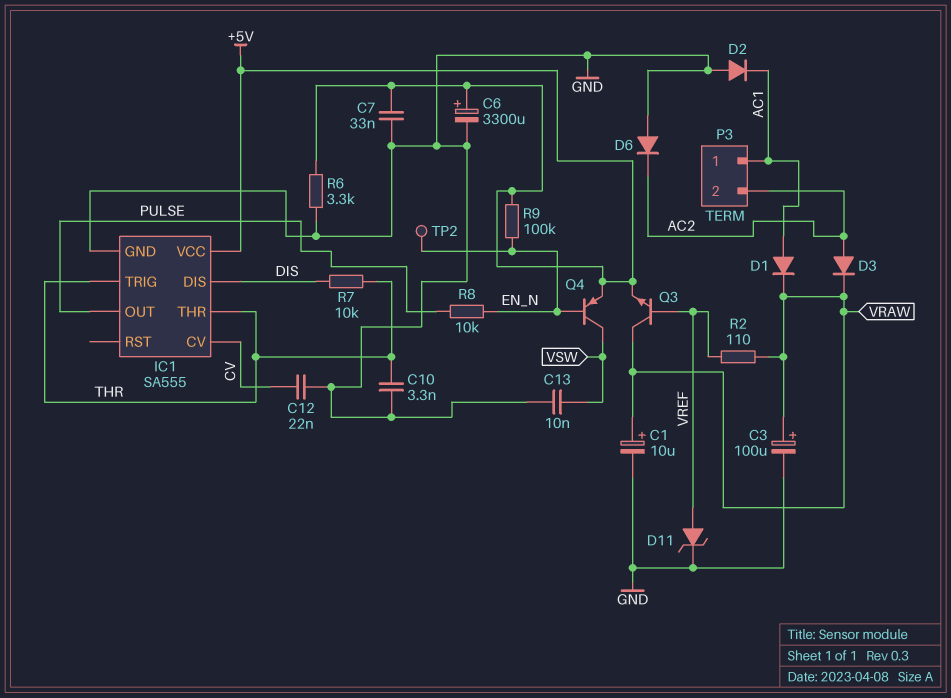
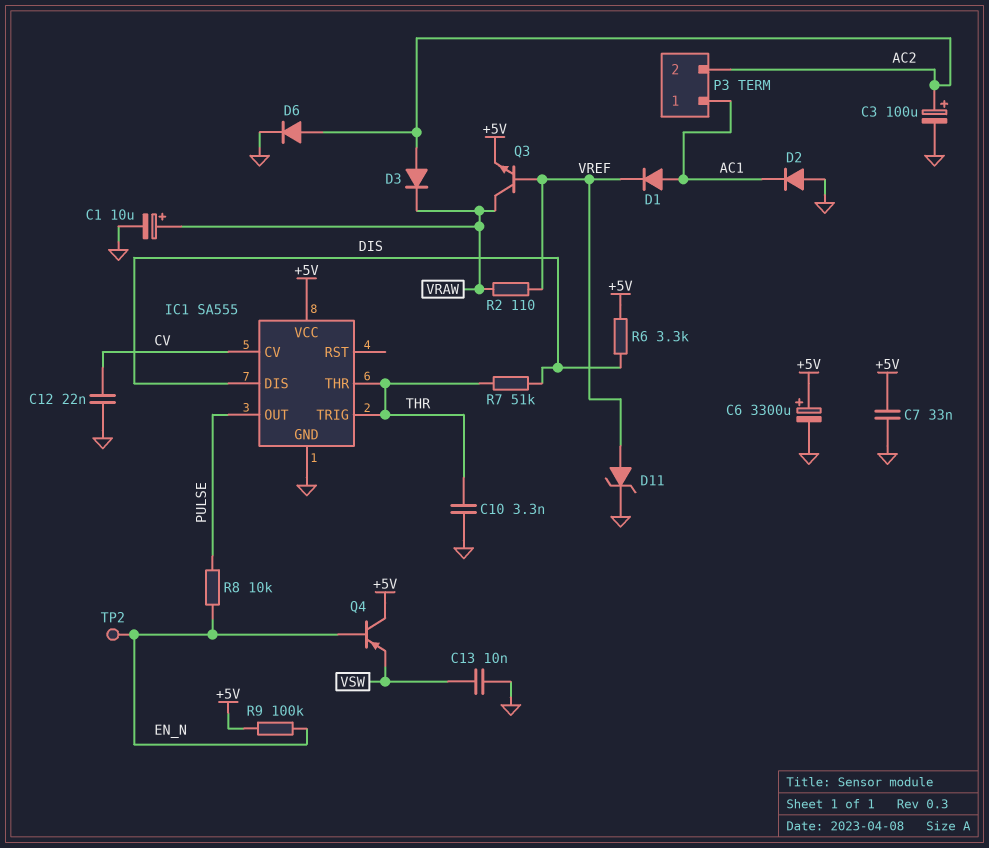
C3: 100uF (plus VRAW, minus GND) -> 100uF (plus AC2, minus GND)
D1: diode (A AC1, K VRAW) -> diode (A AC1, K VREF)
D6: diode (A GND, K AC2) -> diode (A AC2, K GND)
Q4: PNP (B EN_N, C VSW, E +5V) -> PNP (B EN_N, C +5V, E VSW)
R6: 3.3k (+5V, GND) -> 3.3k (+5V, DIS)
R7: 10k (DIS, THR) -> 51k (DIS, THR)

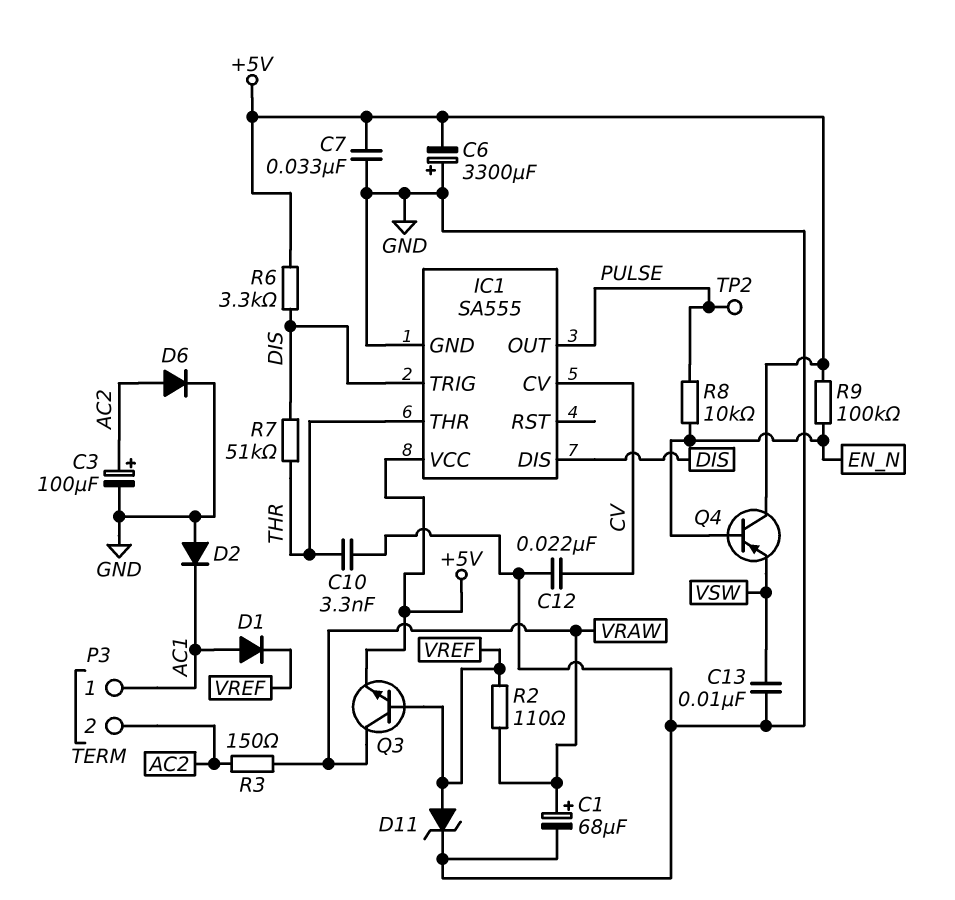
C1: 10uF (plus VRAW, minus GND) -> 68uF (plus VRAW, minus GND)
C6: 3300uF (plus +5V, minus GND) -> 3300uF (plus GND, minus +5V)
D3: diode (A AC2, K VRAW) -> none
IC1 pin TRIG: THR -> DIS
R3: none -> 150 (AC2, VRAW)
TP2: test point (EN_N) -> test point (PULSE)

